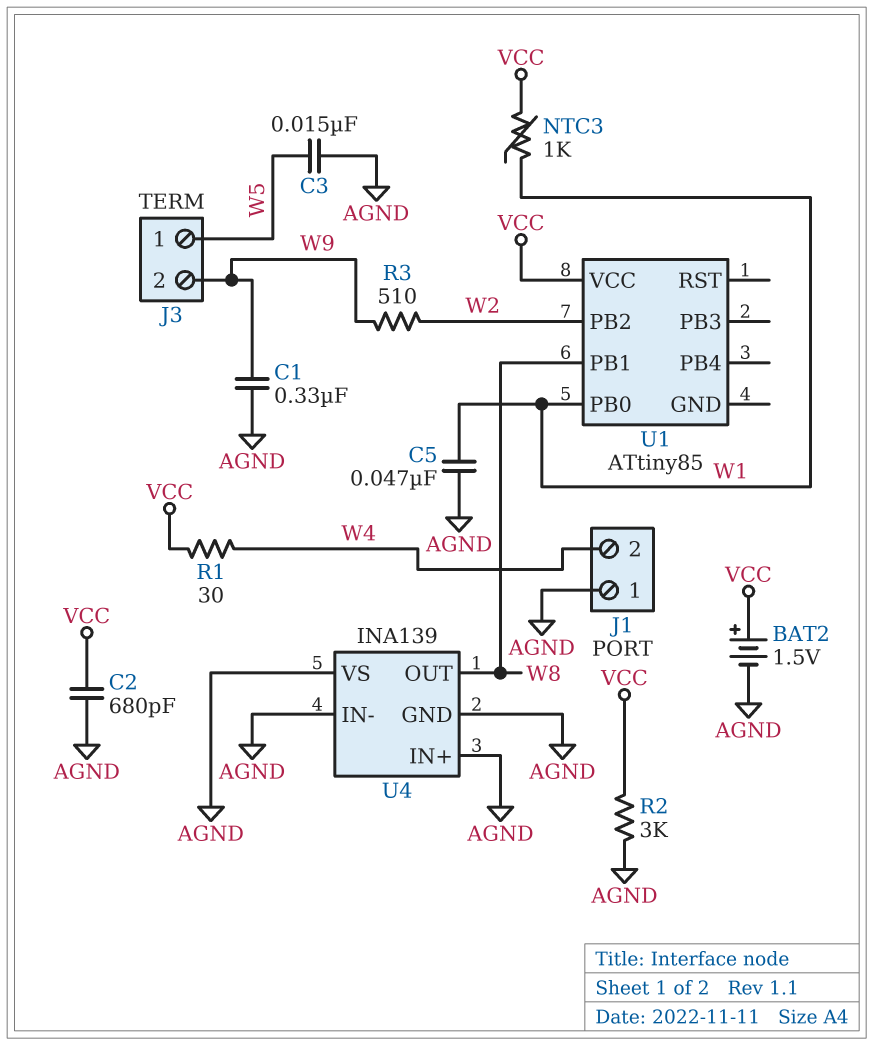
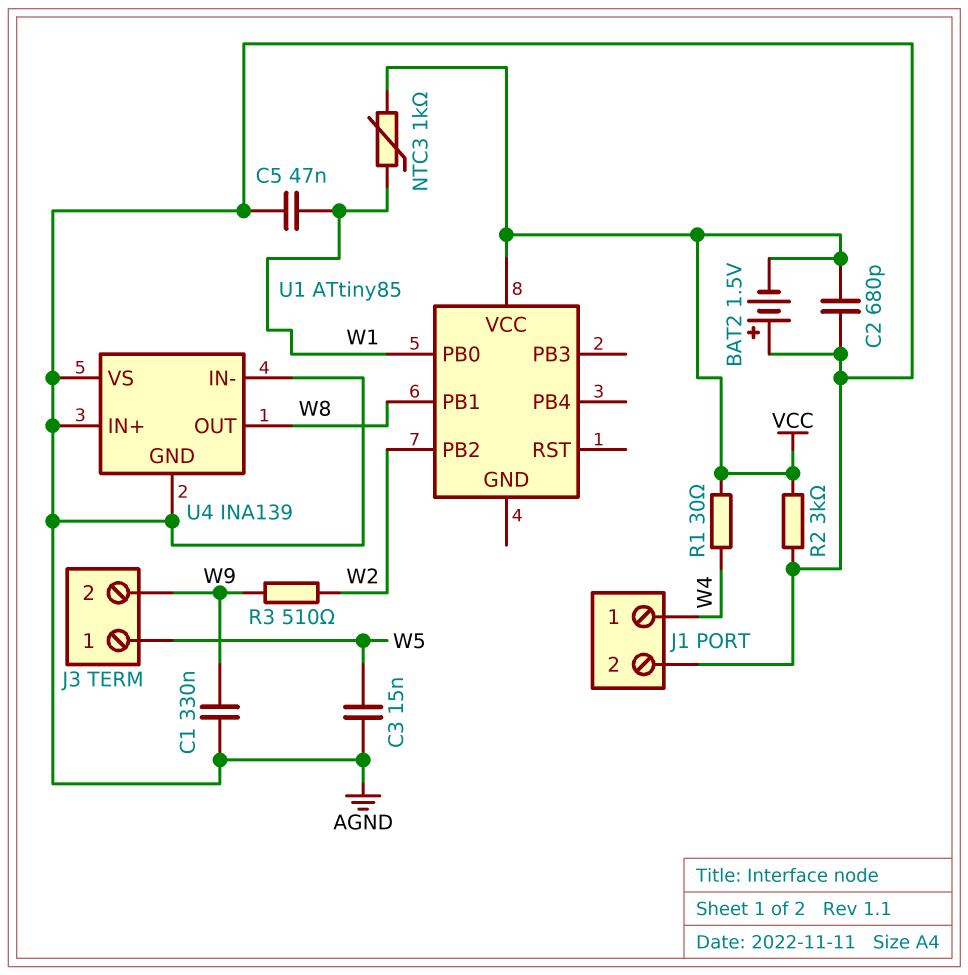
BAT2: 1.5V (plus VCC, minus AGND) -> 1.5V (plus AGND, minus VCC)
J1 pin 1: AGND -> W4
J1 pin 2: W4 -> AGND

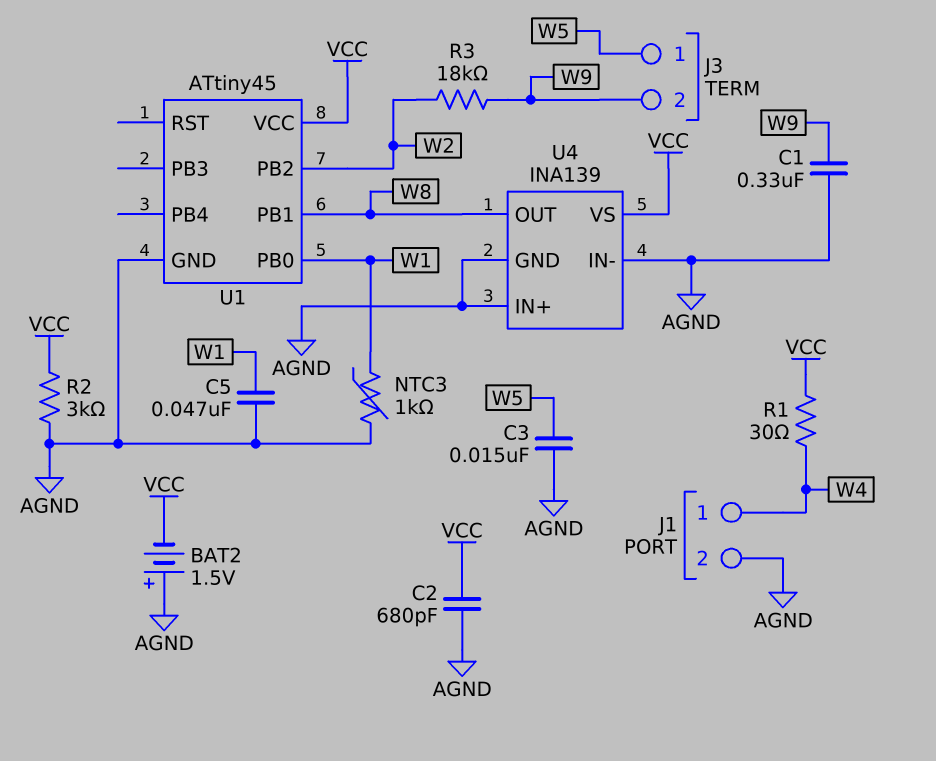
NTC3: 1k (VCC, W1) -> 1k (AGND, W1)
R3: 510 (W2, W9) -> 18k (W2, W9)
U1: ATtiny85 -> ATtiny45
U1 pin GND: none -> AGND
U4 pin VS: AGND -> VCC

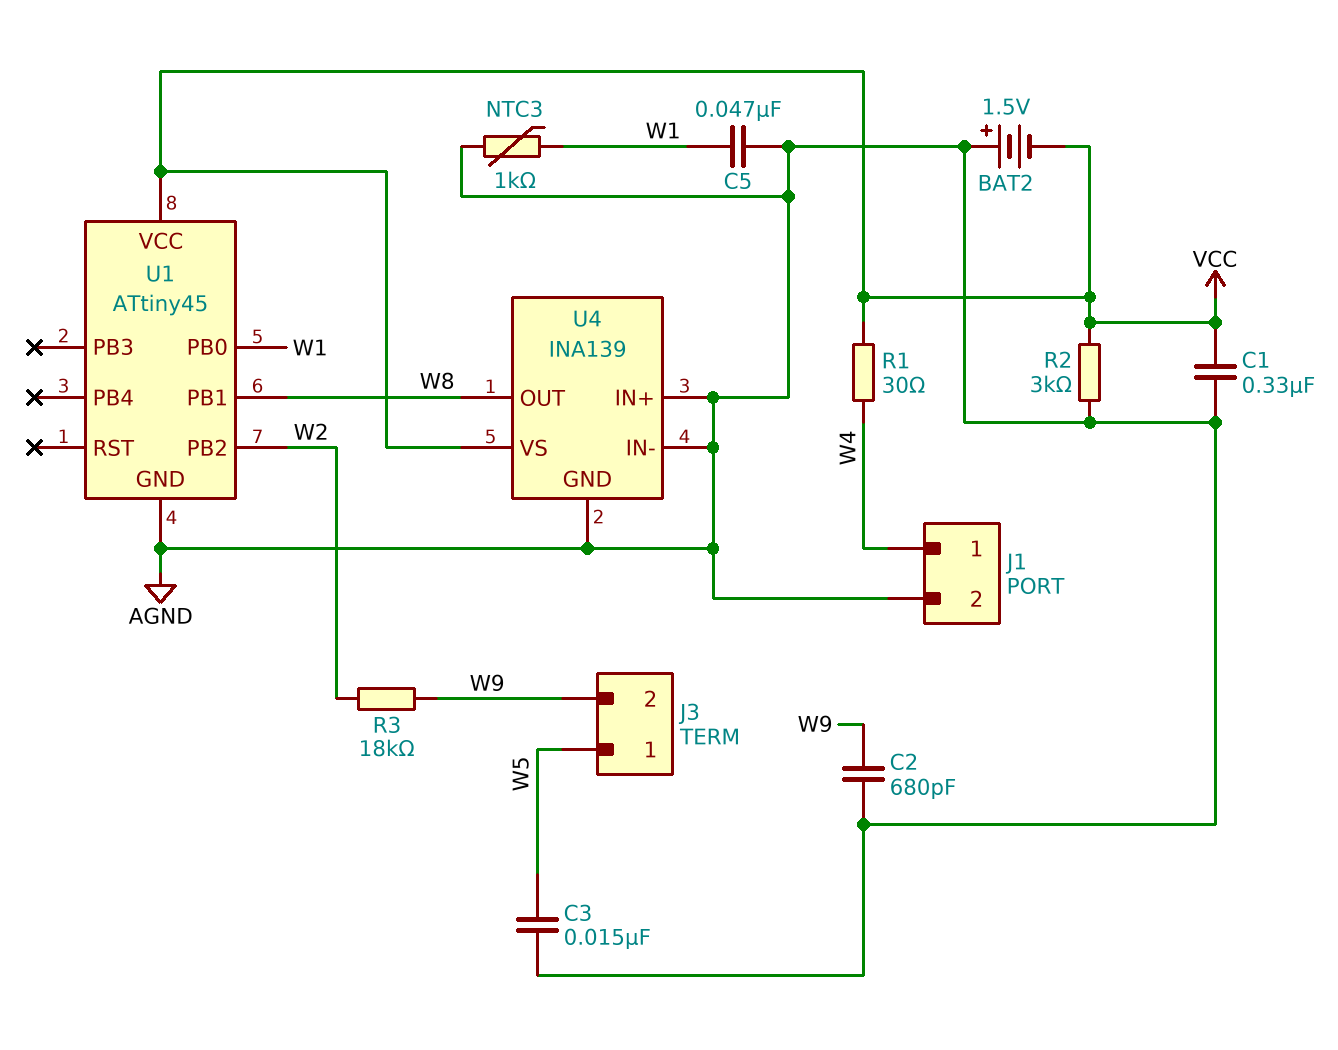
C1: 330nF (AGND, W9) -> 330nF (AGND, VCC)
C2: 680pF (AGND, VCC) -> 680pF (AGND, W9)

